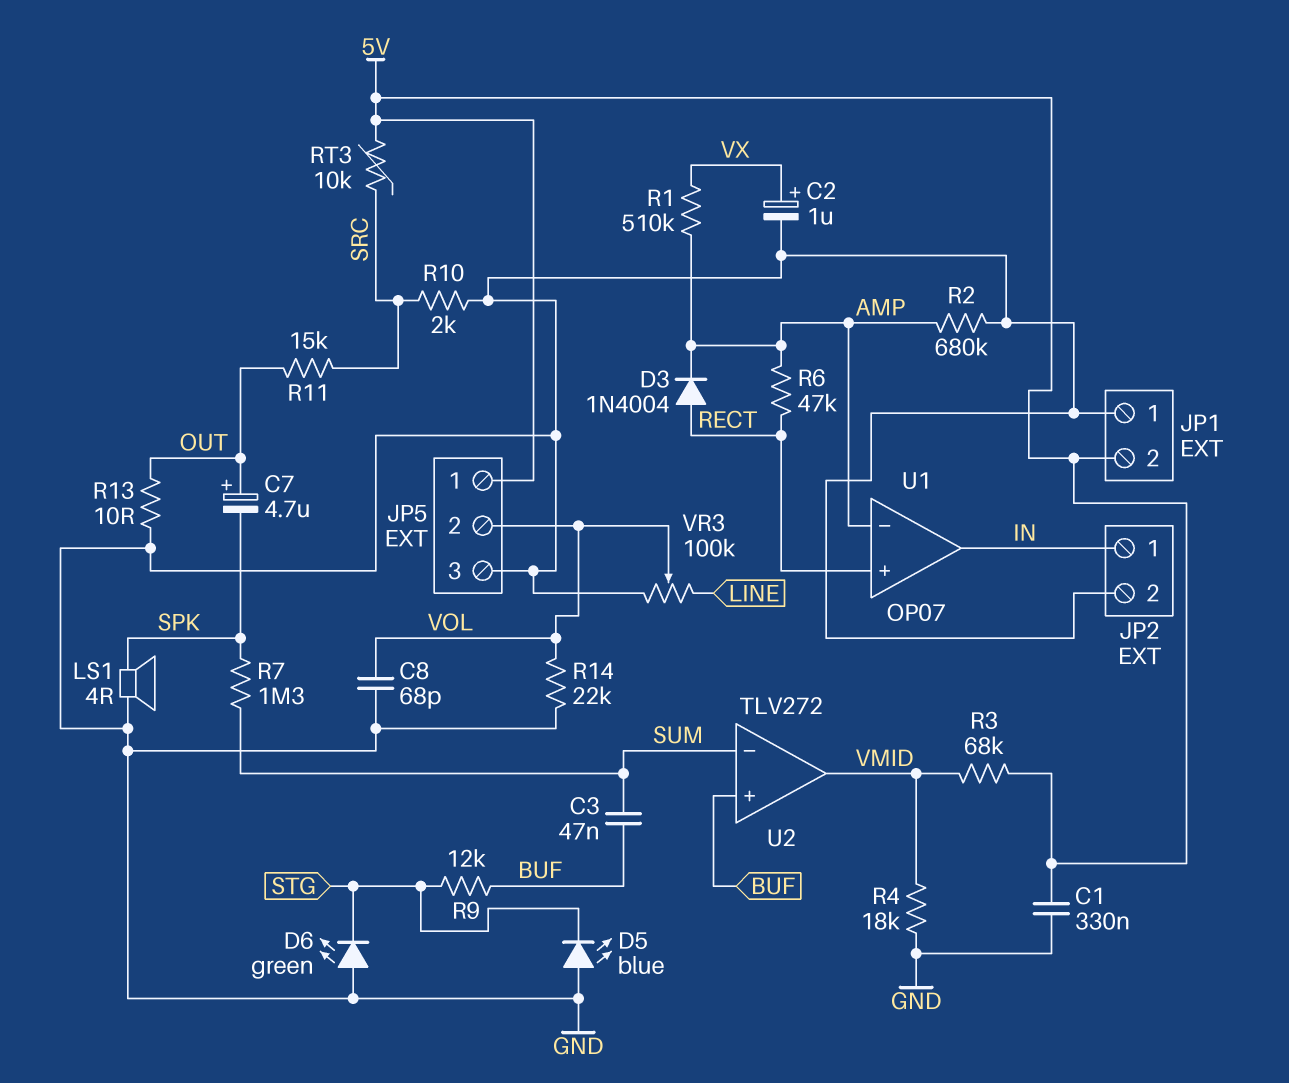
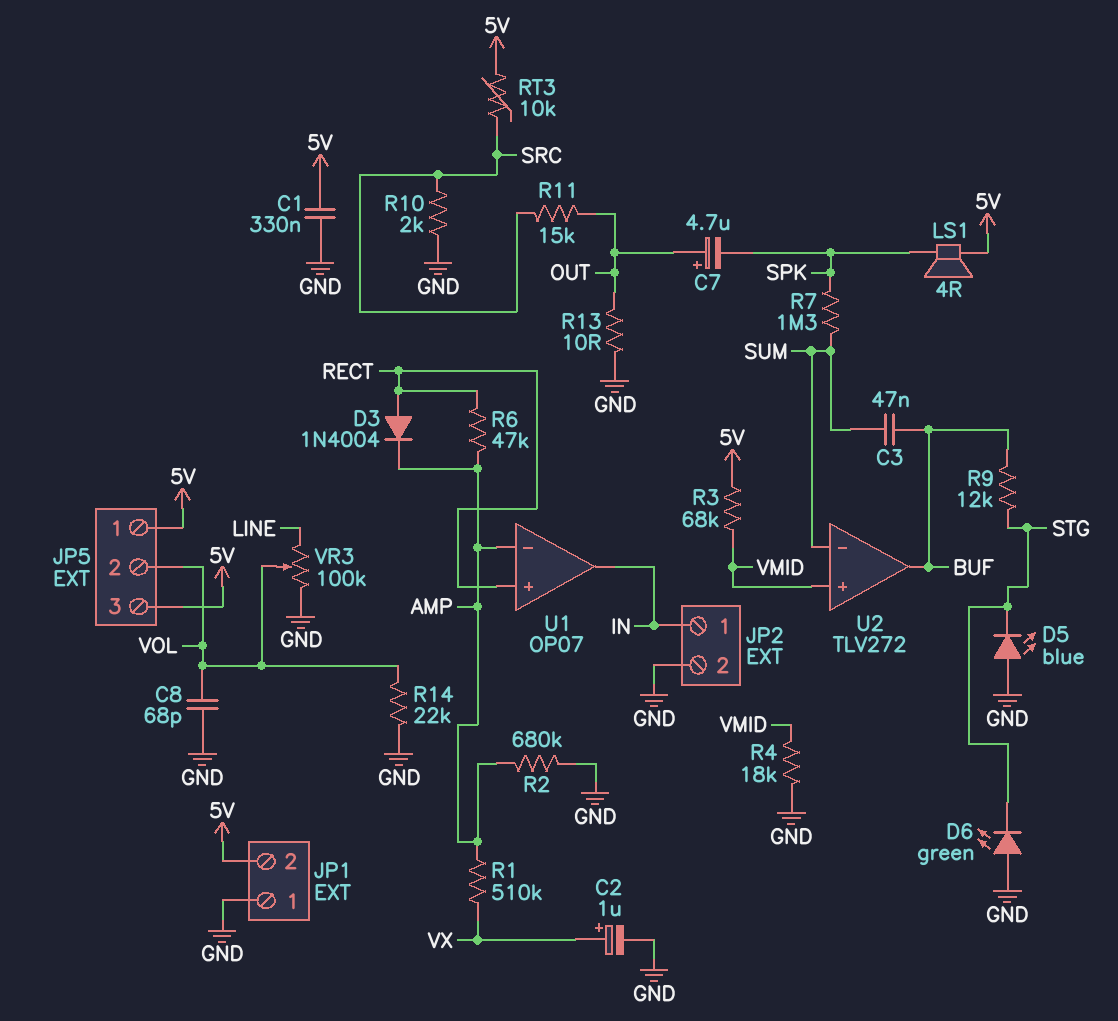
JP5 pin 3: GND -> 5V
LS1: speaker 4R (GND, SPK) -> speaker 4R (5V, SPK)
U2 pin in+: BUF -> VMID
U2 pin out: VMID -> BUF

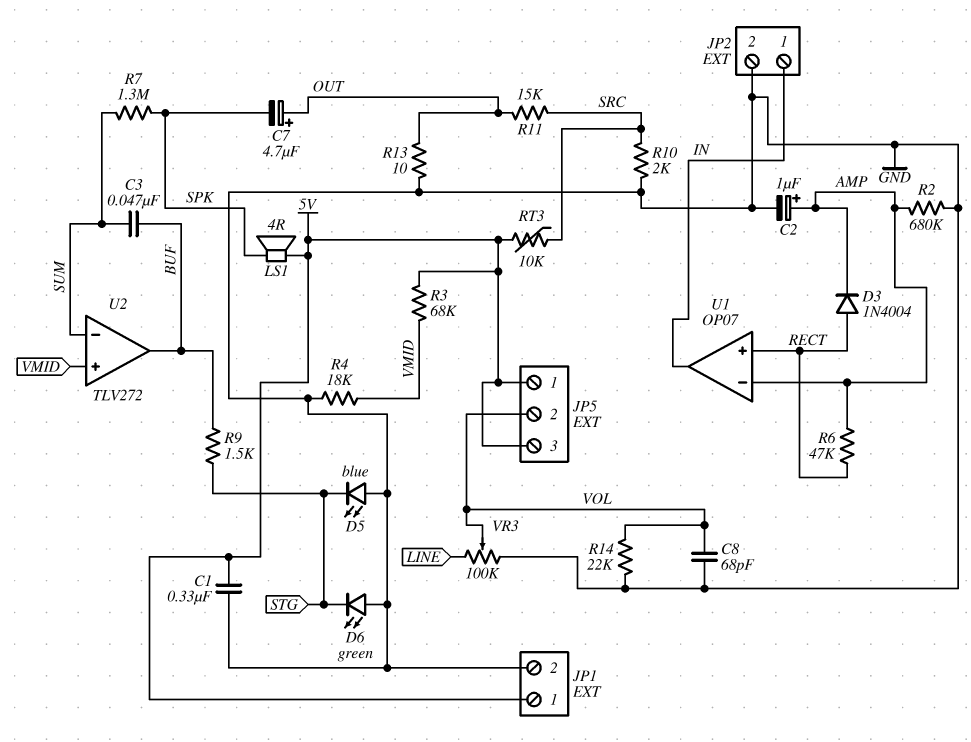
C2: 1uF (plus VX, minus GND) -> 1uF (plus AMP, minus GND)
JP1 pin 1: GND -> 5V
JP1 pin 2: 5V -> GND
R1: 510k (AMP, VX) -> none
R9: 12k (BUF, STG) -> 1.5k (BUF, STG)

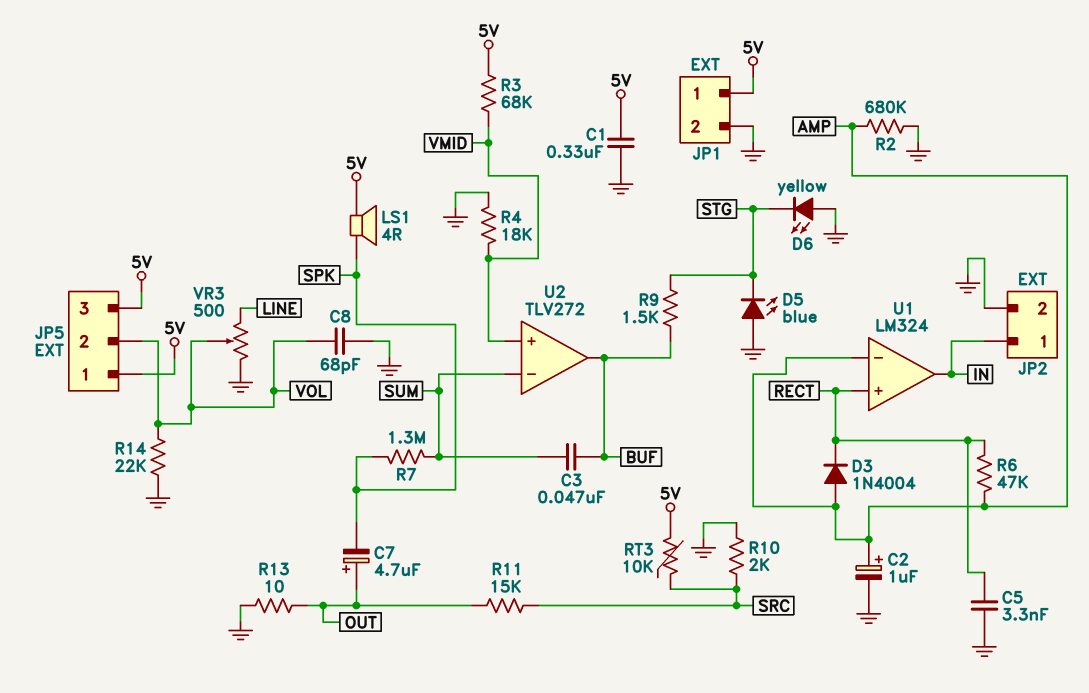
C5: none -> 3.3nF (GND, RECT)
D3: diode 1N4004 (A RECT, K AMP) -> diode 1N4004 (A AMP, K RECT)
D6: LED green (A GND, K STG) -> LED yellow (A GND, K STG)
U1: OP07 -> LM324
VR3: 100k (GND, LINE, wiper VOL) -> 500 (GND, LINE, wiper VOL)

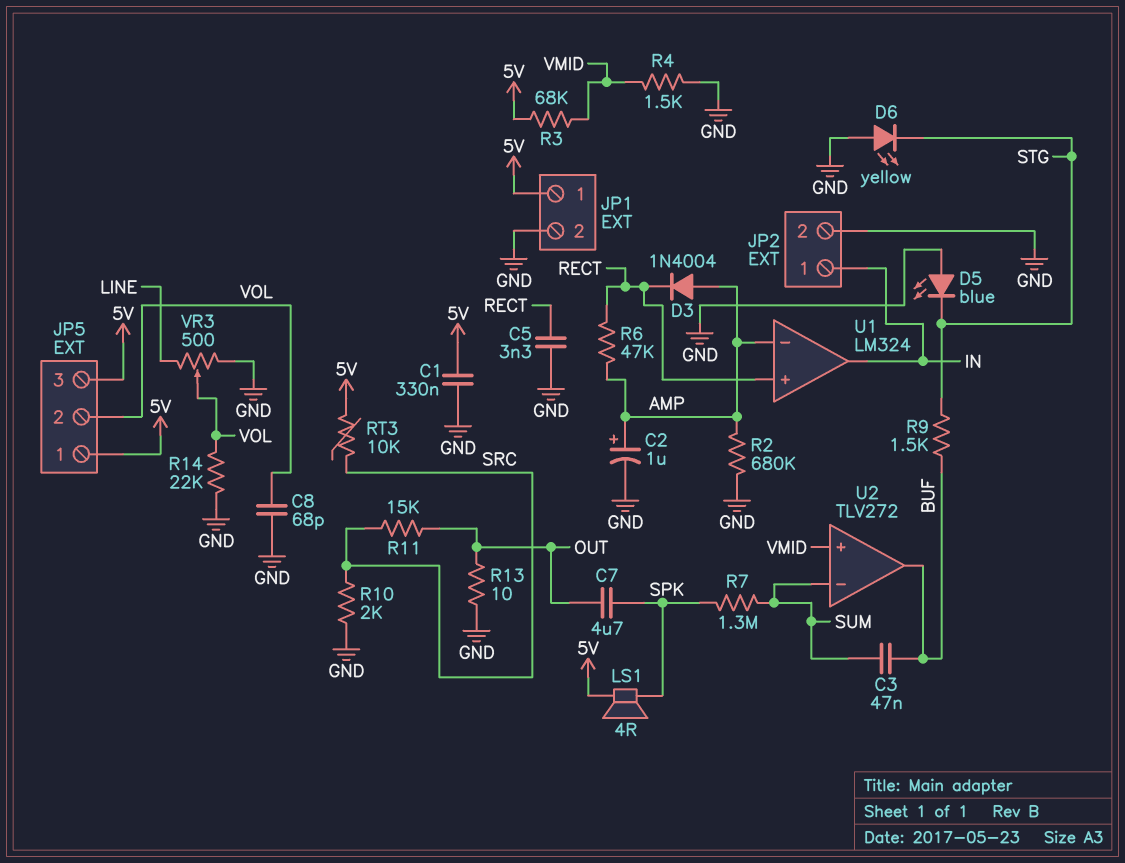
C7: 4.7uF (plus OUT, minus SPK) -> 4.7uF (OUT, SPK)
R4: 18k (GND, VMID) -> 1.5k (GND, VMID)

